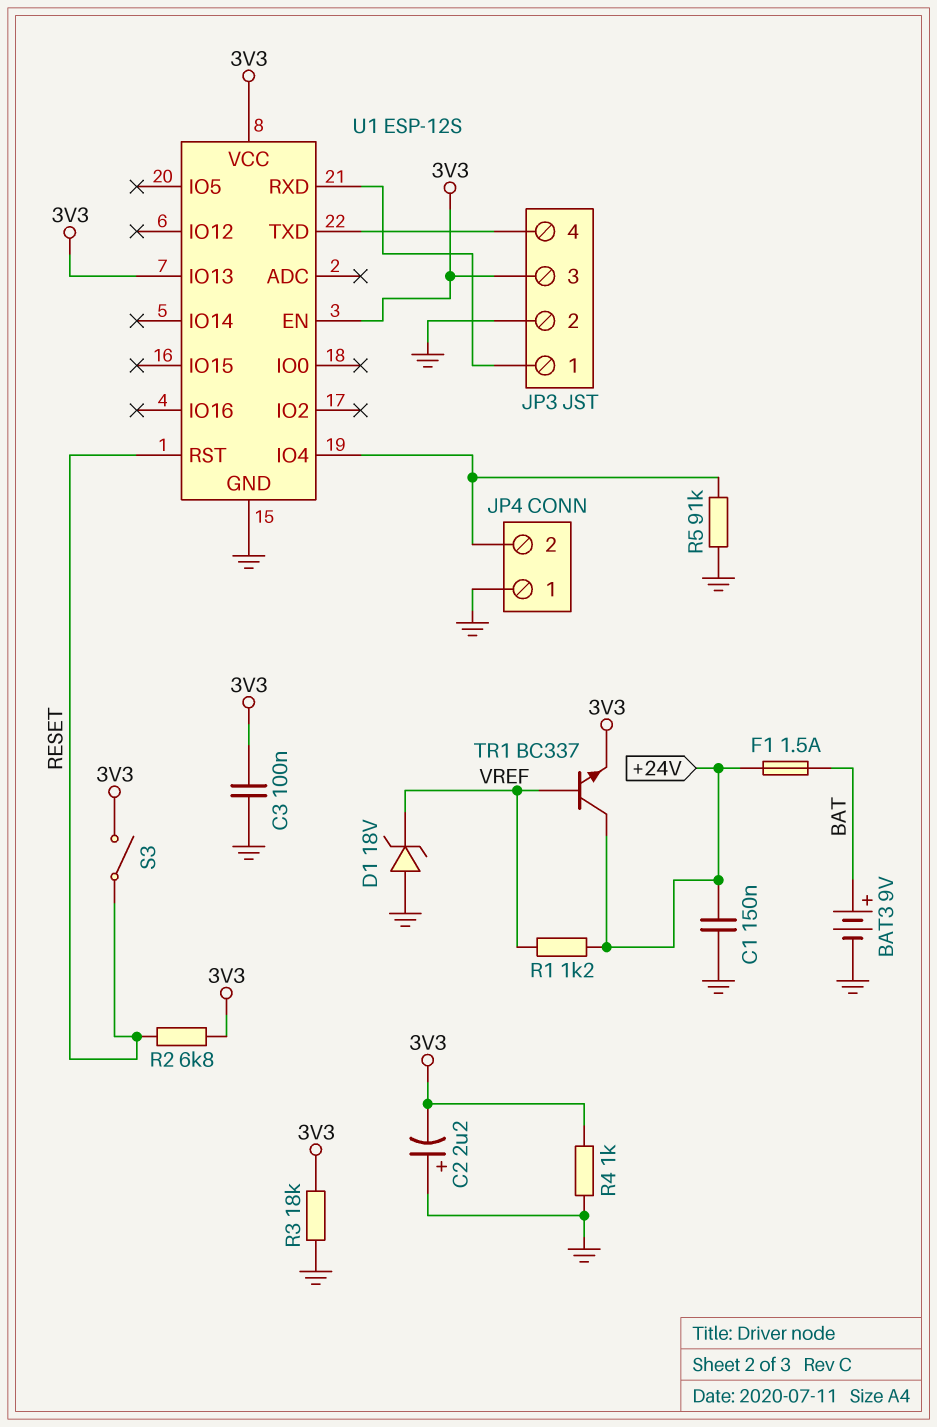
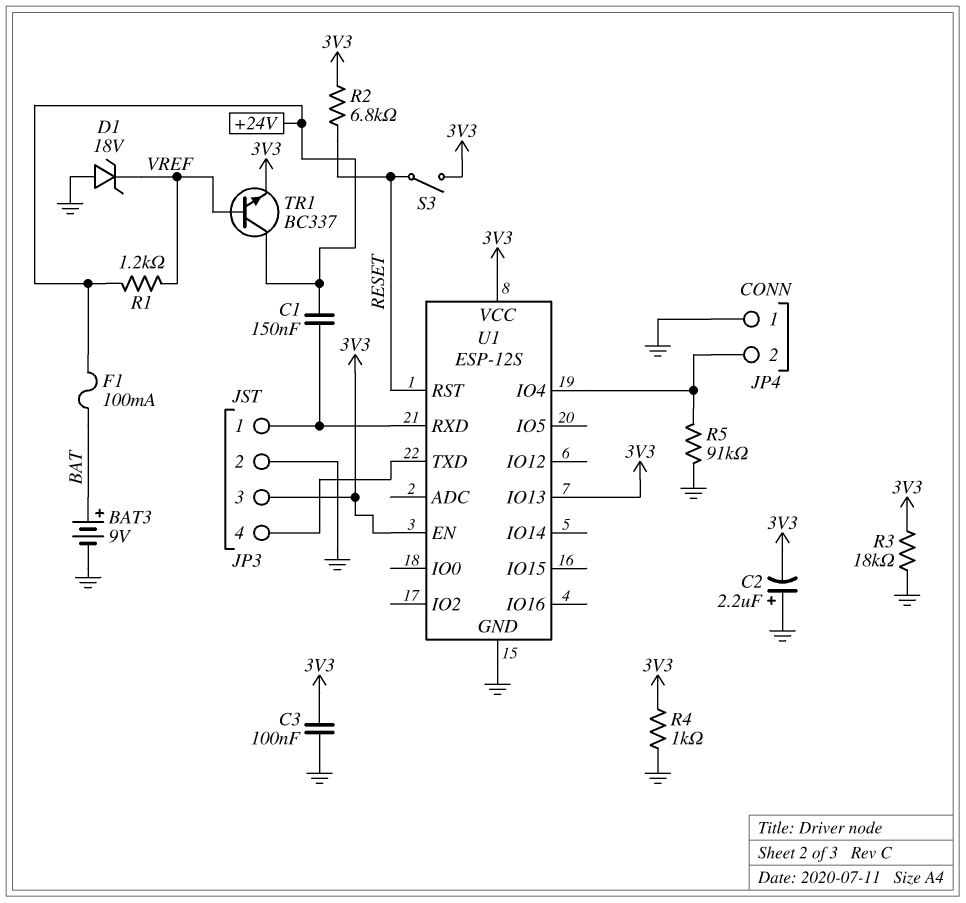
C1: 150nF (+24V, GND) -> 150nF (+24V, JP3/1)
F1: 1.5A (+24V, BAT) -> 100mA (+24V, BAT)

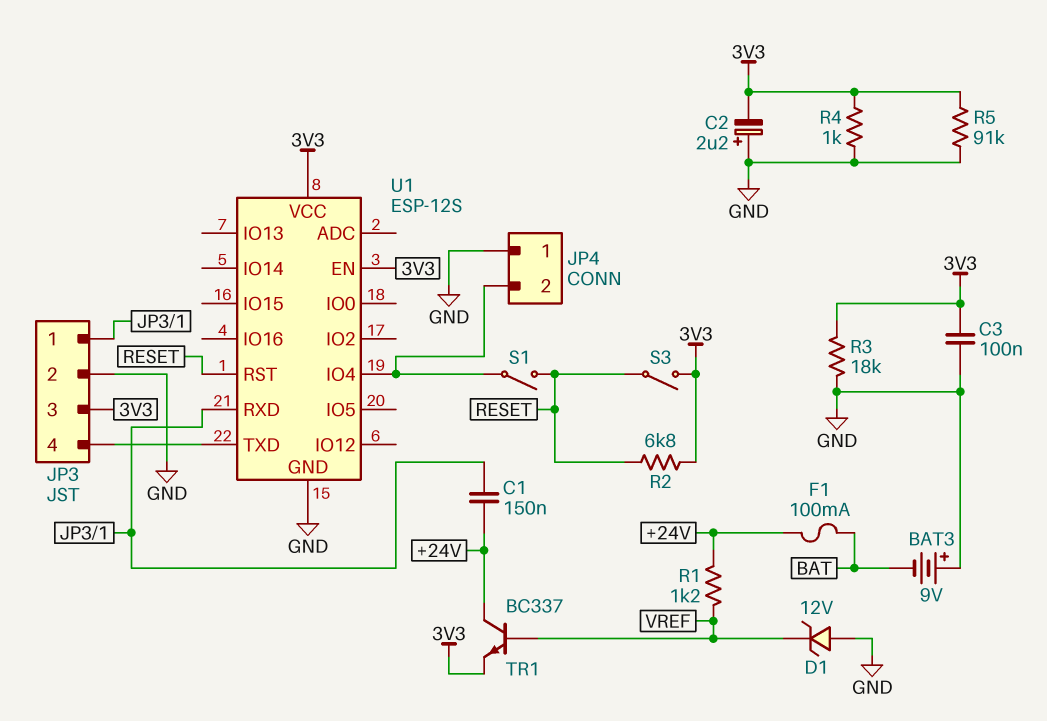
BAT3: 9V (plus BAT, minus GND) -> 9V (plus GND, minus BAT)
D1: zener 18V (A GND, K VREF) -> zener 12V (A GND, K VREF)
R5: 91k (GND, JP4/2) -> 91k (3V3, GND)
S1: none -> switch (JP4/2, RESET)
U1 pin IO13: 3V3 -> none

